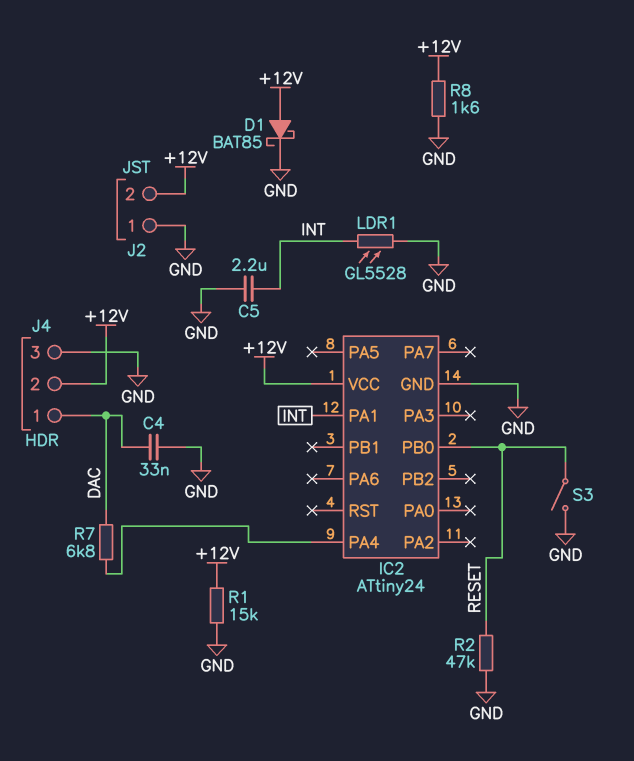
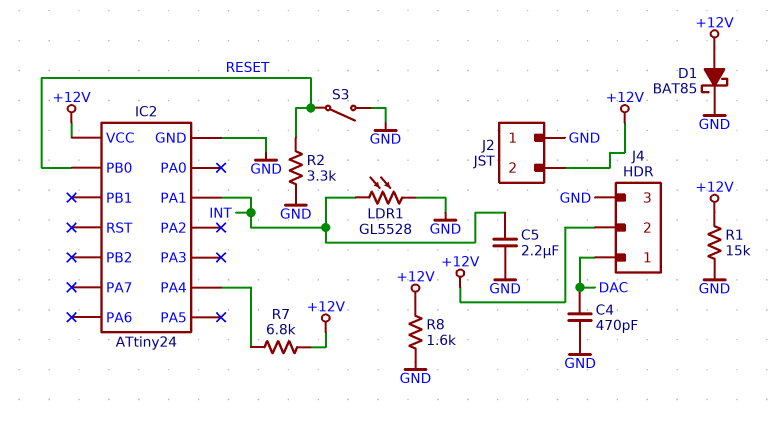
C4: 33nF (DAC, GND) -> 470pF (DAC, GND)
R2: 47k (GND, RESET) -> 3.3k (GND, RESET)
R7: 6.8k (DAC, IC2/PA4) -> 6.8k (+12V, IC2/PA4)

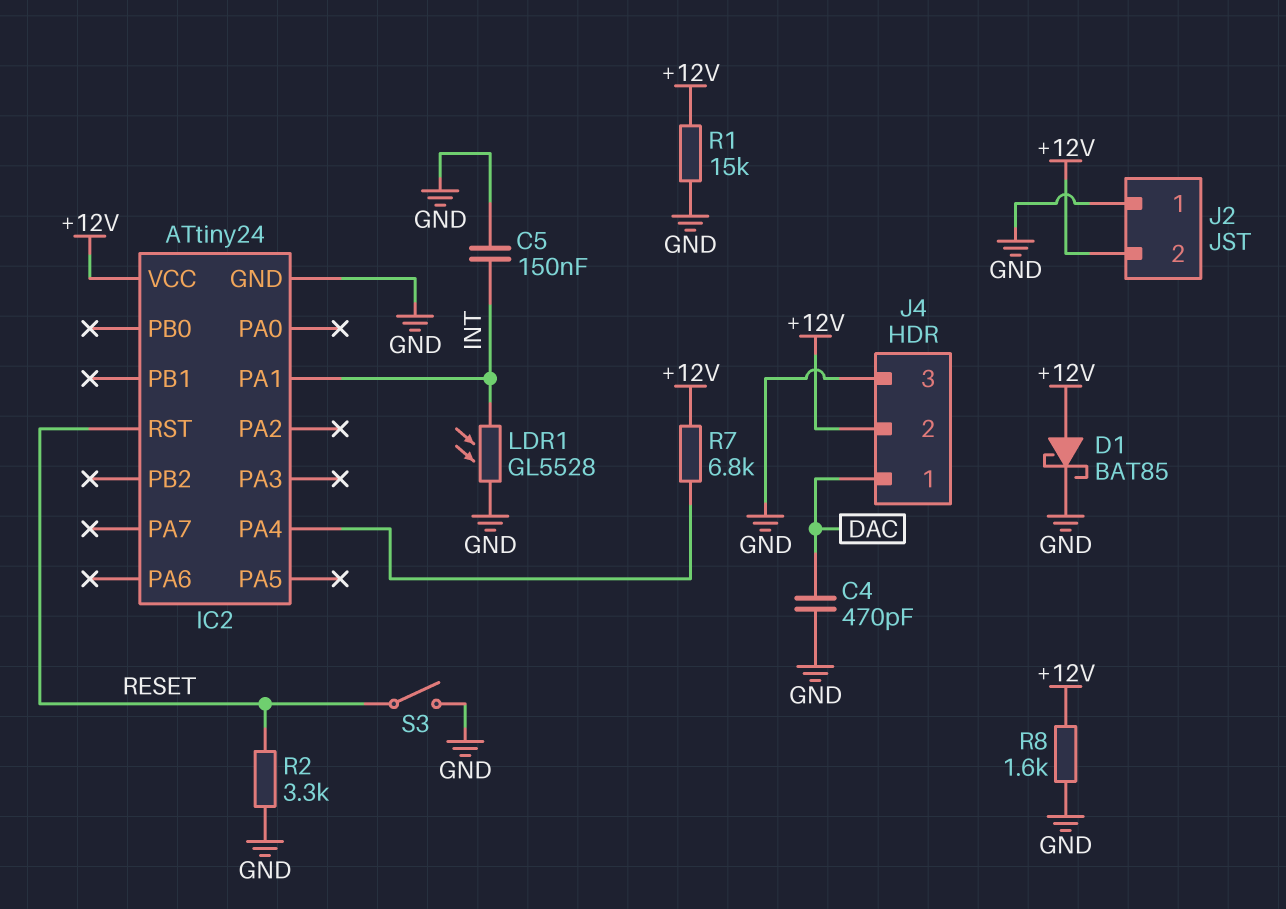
C5: 2.2uF (GND, INT) -> 150nF (GND, INT)
IC2 pin PB0: RESET -> none
IC2 pin RST: none -> RESET

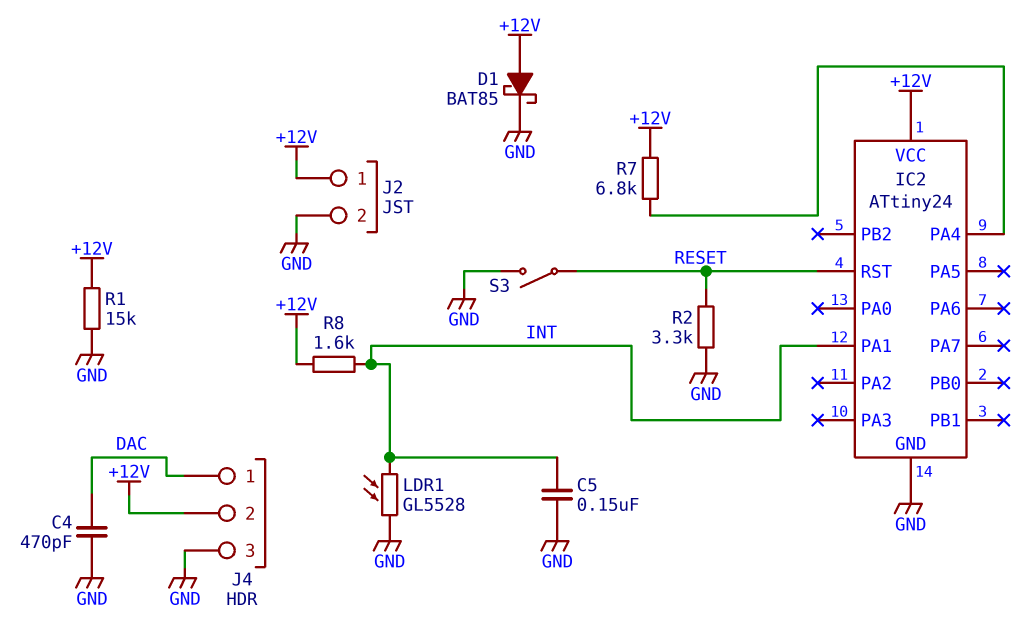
J2 pin 1: GND -> +12V
J2 pin 2: +12V -> GND
R8: 1.6k (+12V, GND) -> 1.6k (+12V, INT)

